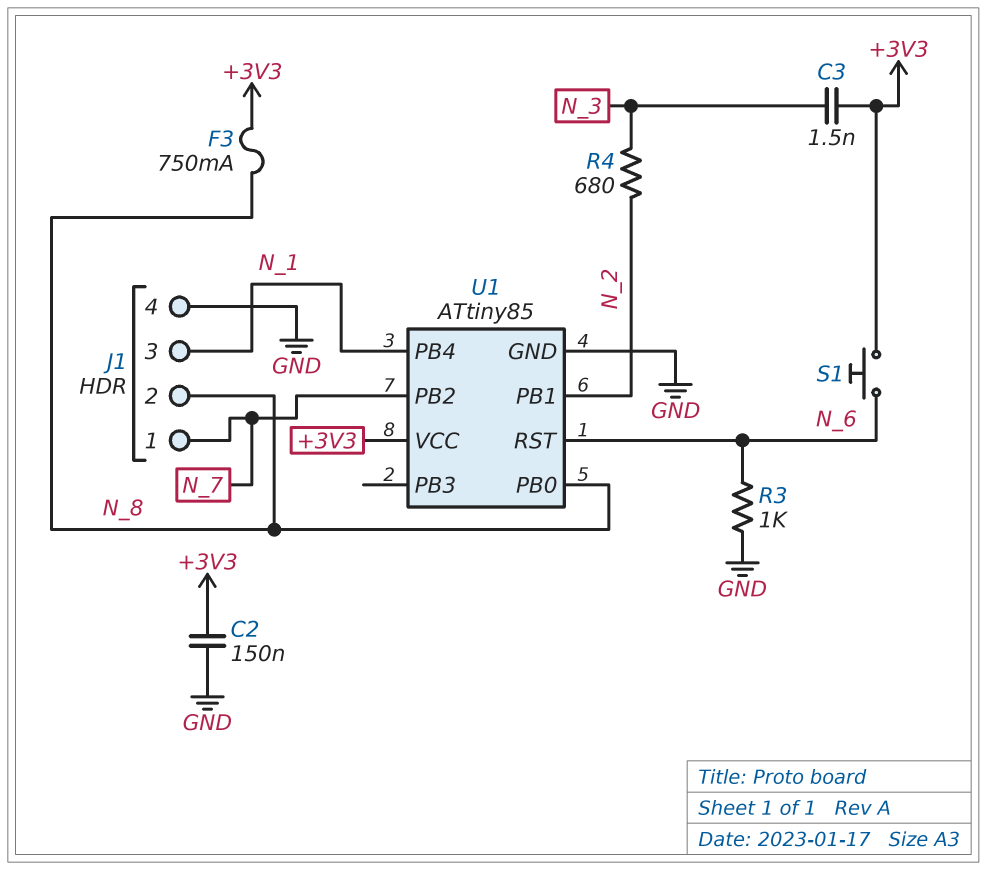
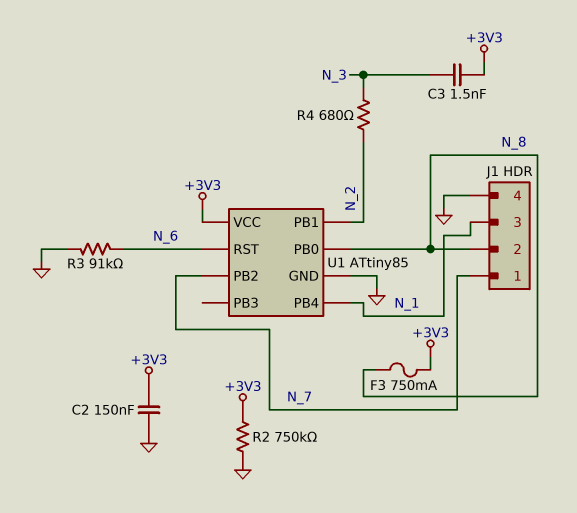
R2: none -> 750k (+3V3, GND)
R3: 1k (GND, N_6) -> 91k (GND, N_6)
S1: button (+3V3, N_6) -> none

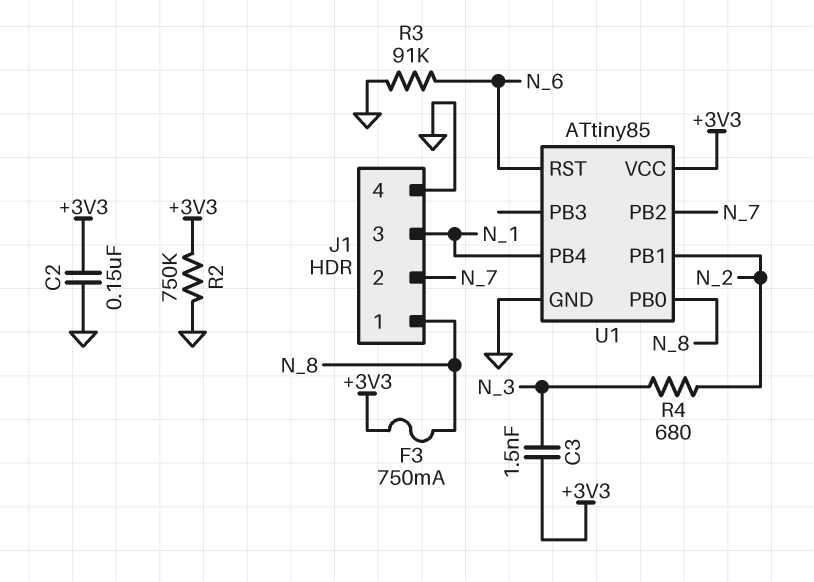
J1 pin 1: N_7 -> N_8
J1 pin 2: N_8 -> N_7

